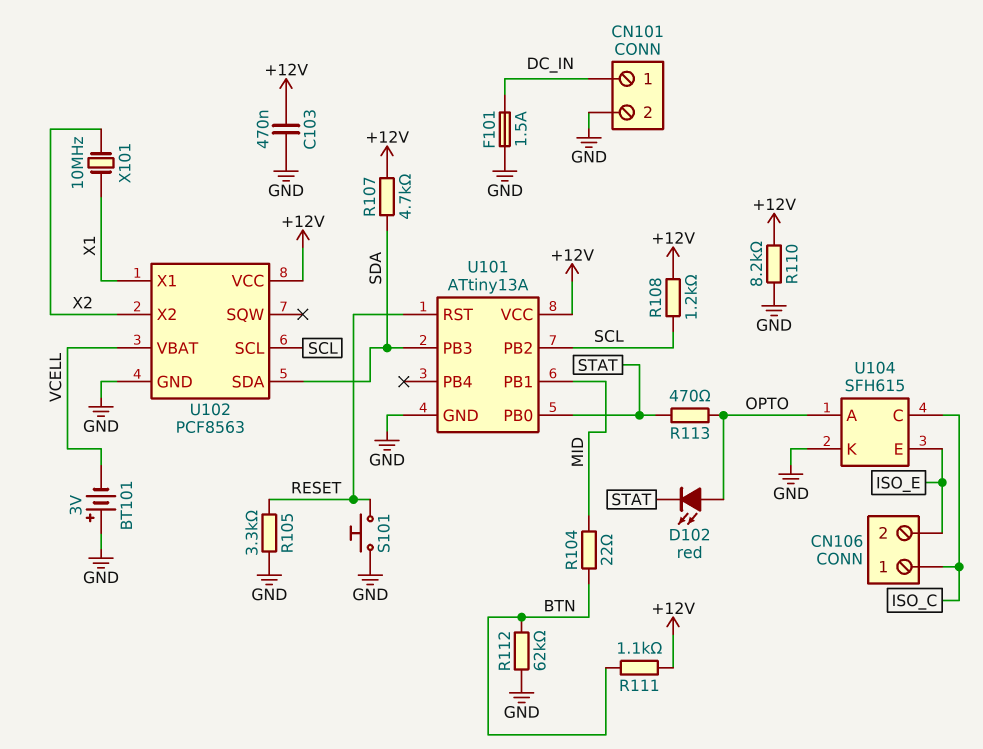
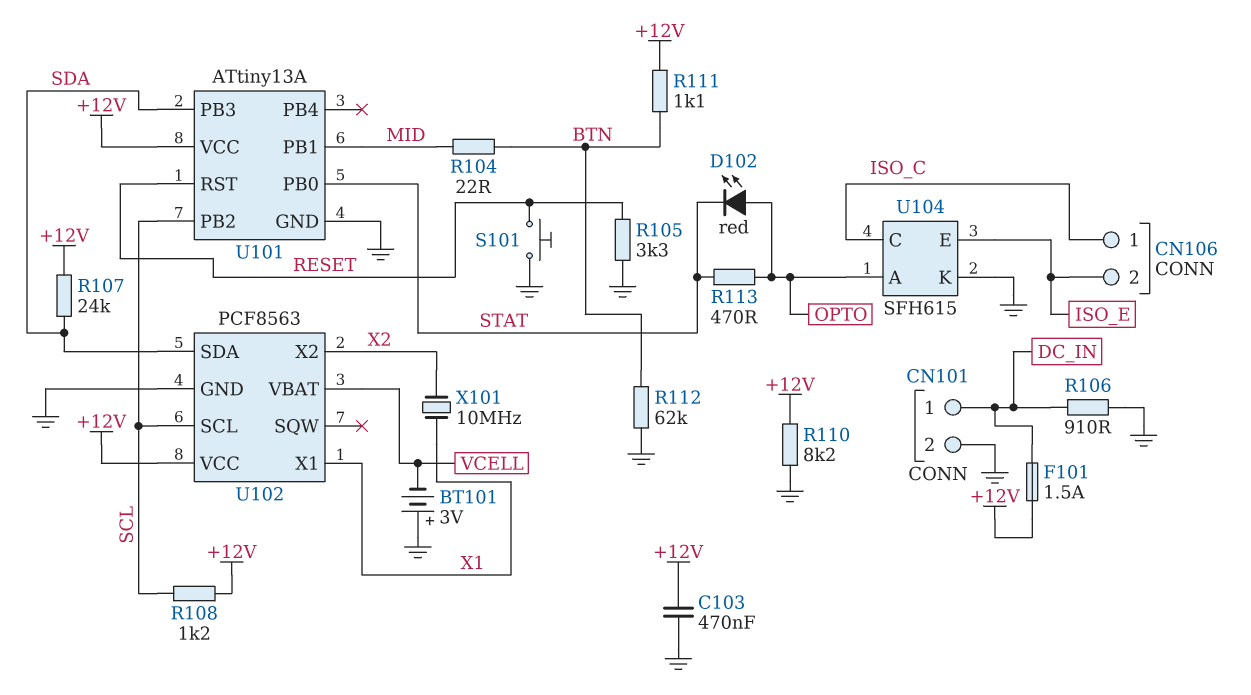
F101: 1.5A (DC_IN, GND) -> 1.5A (+12V, DC_IN)
R106: none -> 910 (DC_IN, GND)
R107: 4.7k (+12V, SDA) -> 24k (+12V, SDA)

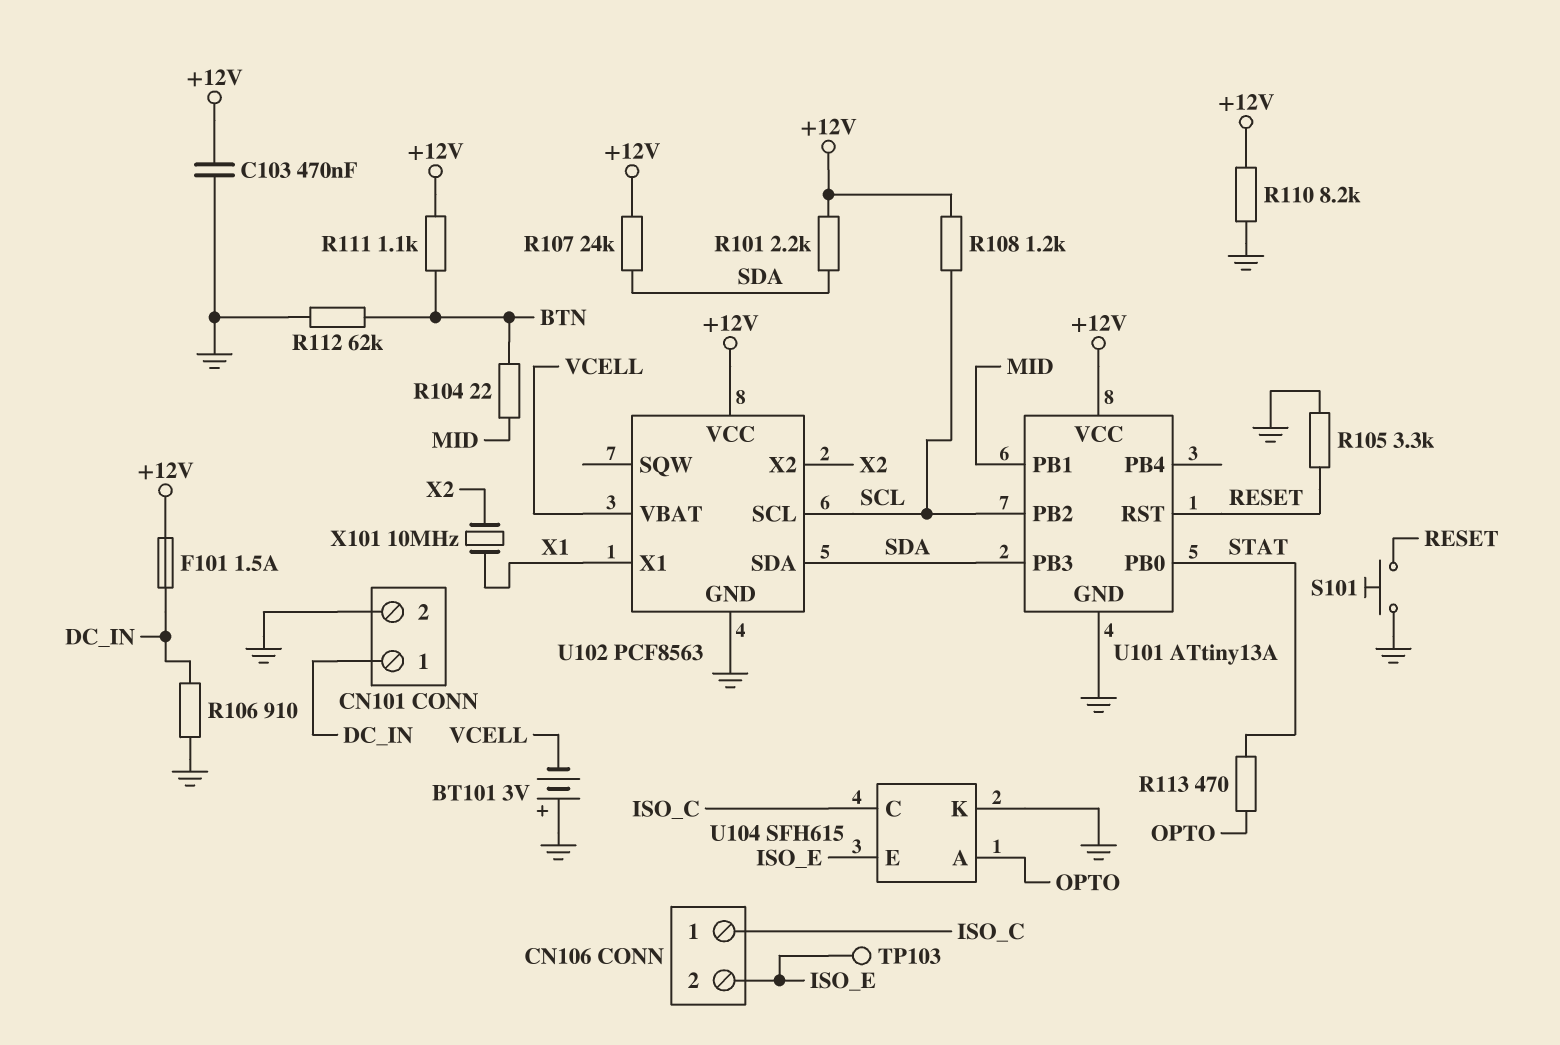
D102: LED red (A OPTO, K STAT) -> none
R101: none -> 2.2k (+12V, SDA)
TP103: none -> test point (ISO_E)

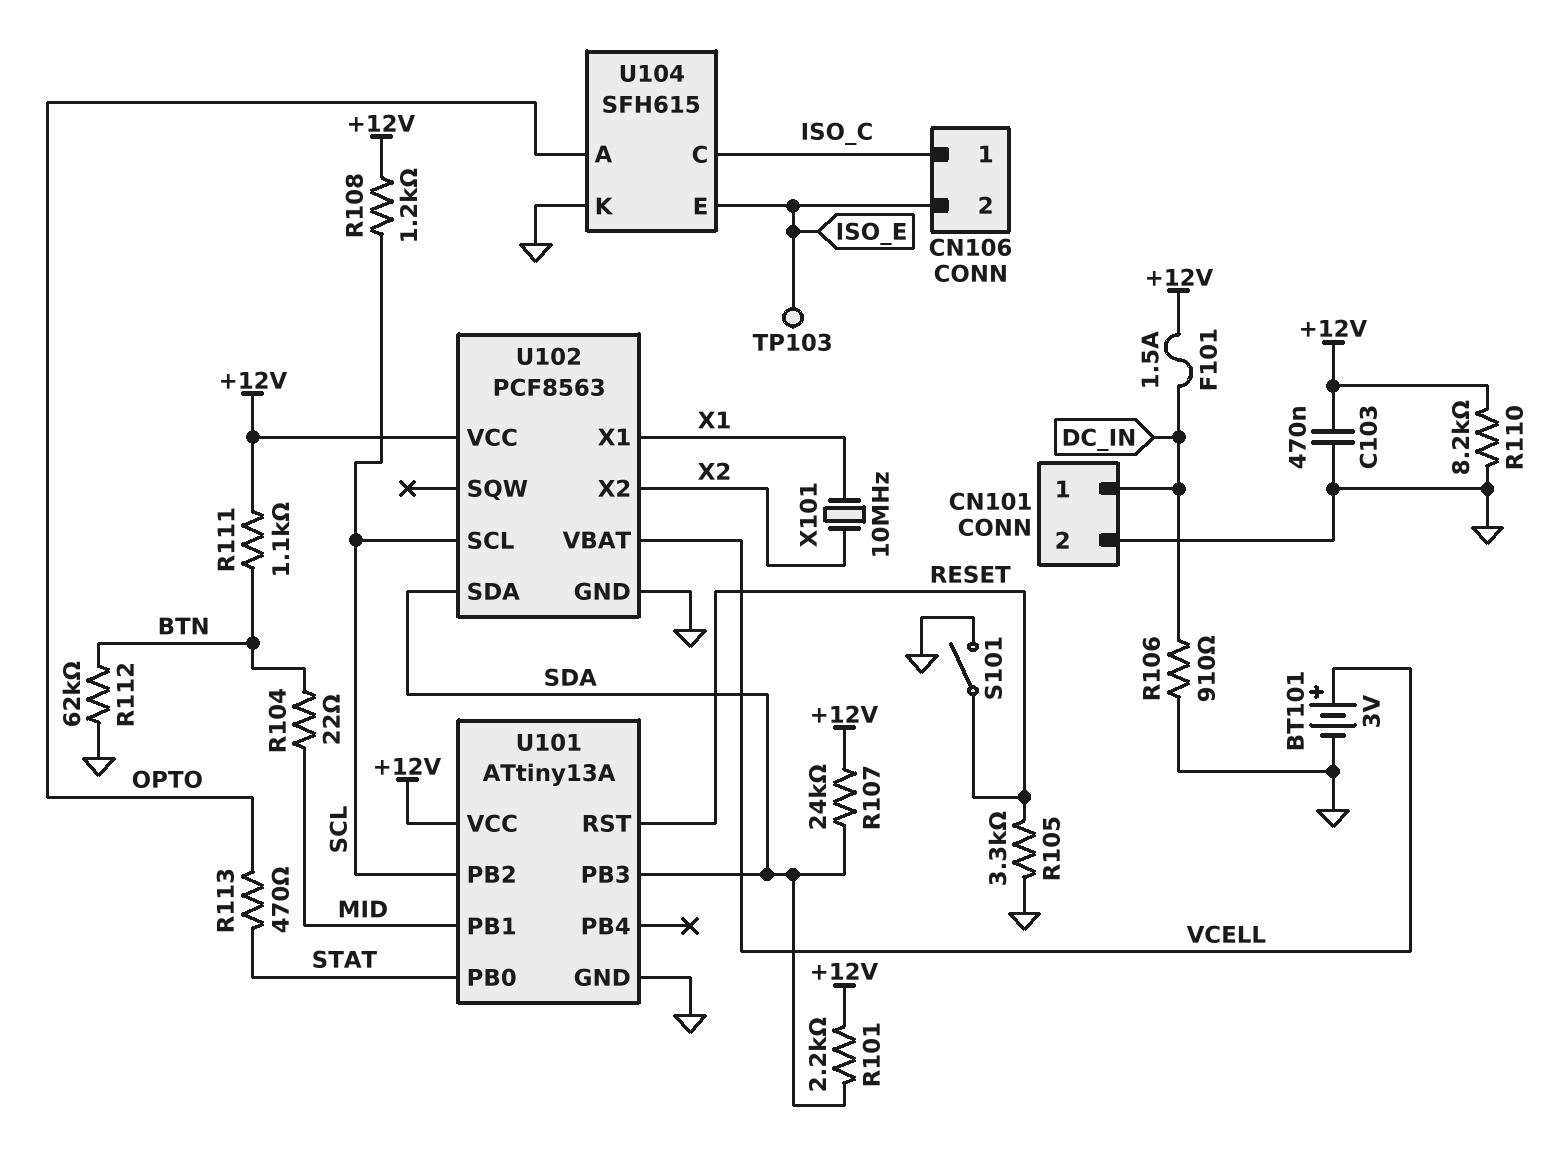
BT101: 3V (plus GND, minus VCELL) -> 3V (plus VCELL, minus GND)
S101: button (GND, RESET) -> switch (GND, RESET)

